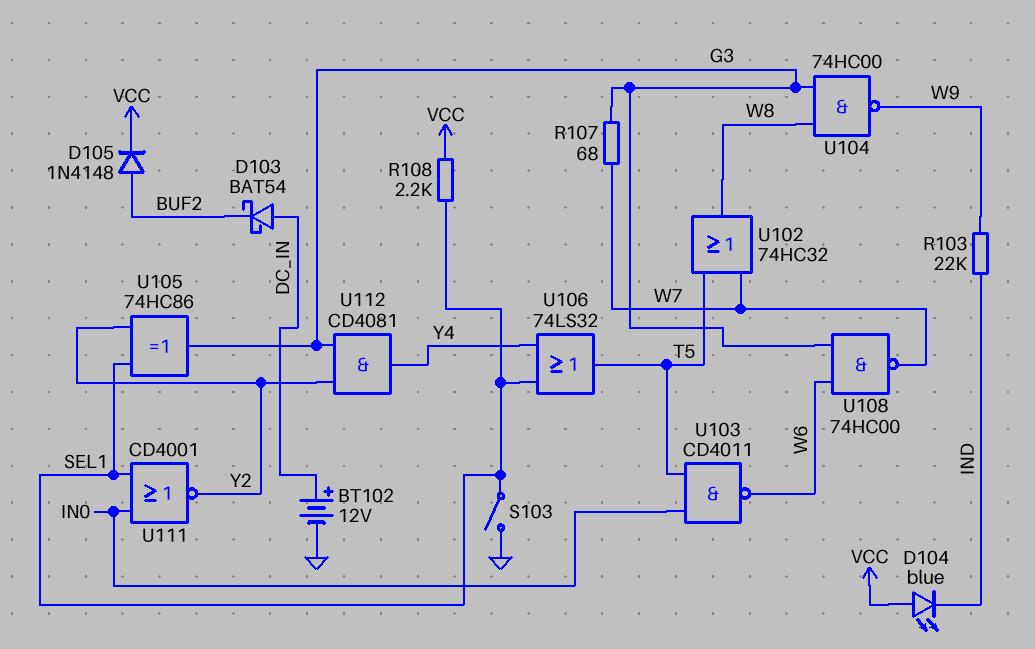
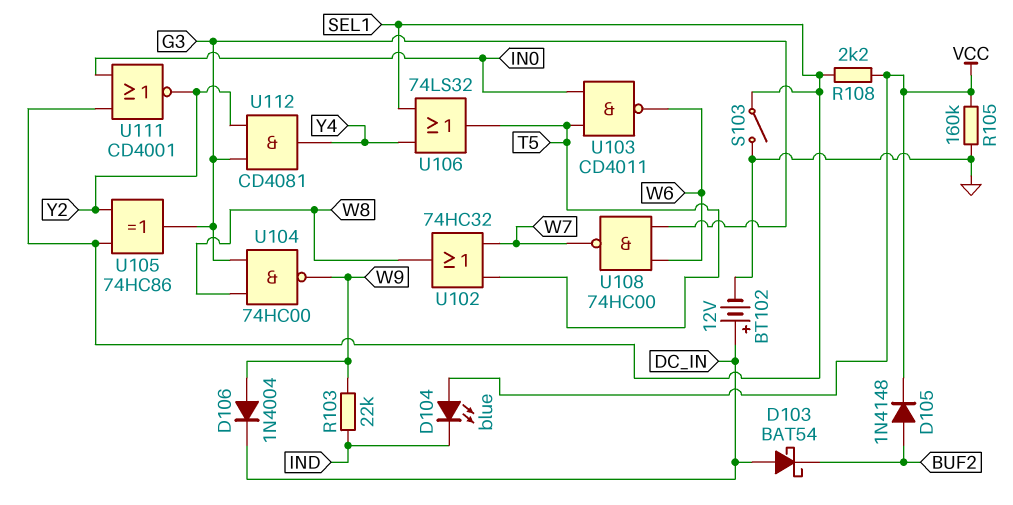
D106: none -> diode 1N4004 (A W9, K DC_IN)
R105: none -> 160k (GND, VCC)
R107: 68 (G3, W7) -> none

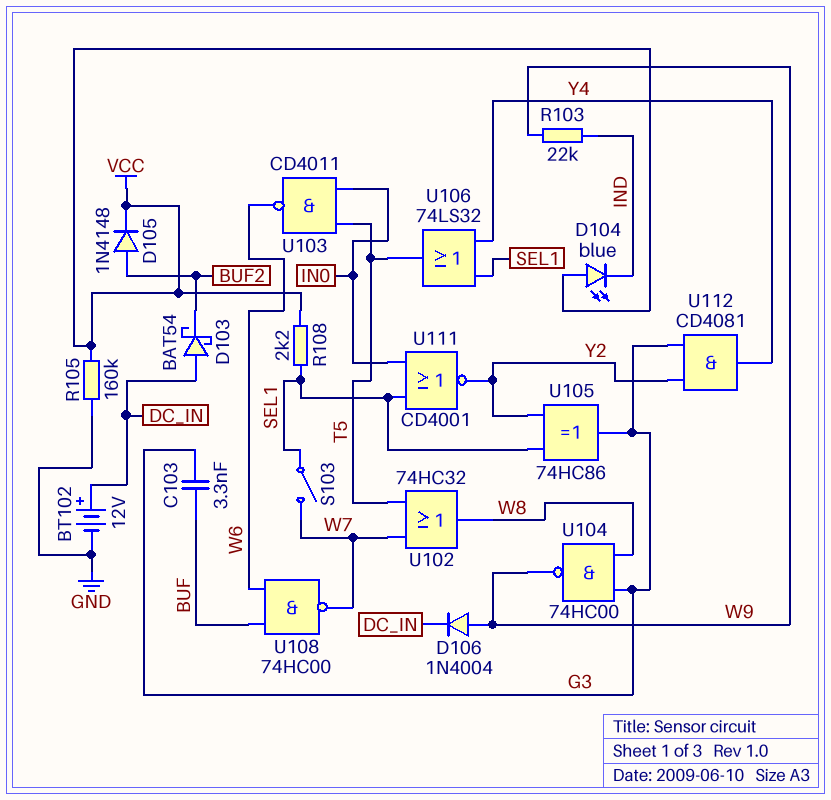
C103: none -> 3.3nF (BUF, G3)
S103: switch (GND, SEL1) -> switch (SEL1, W7)
U108: NAND 74HC00 (in G3, in W6, out W7) -> NAND 74HC00 (in BUF, in W6, out W7)

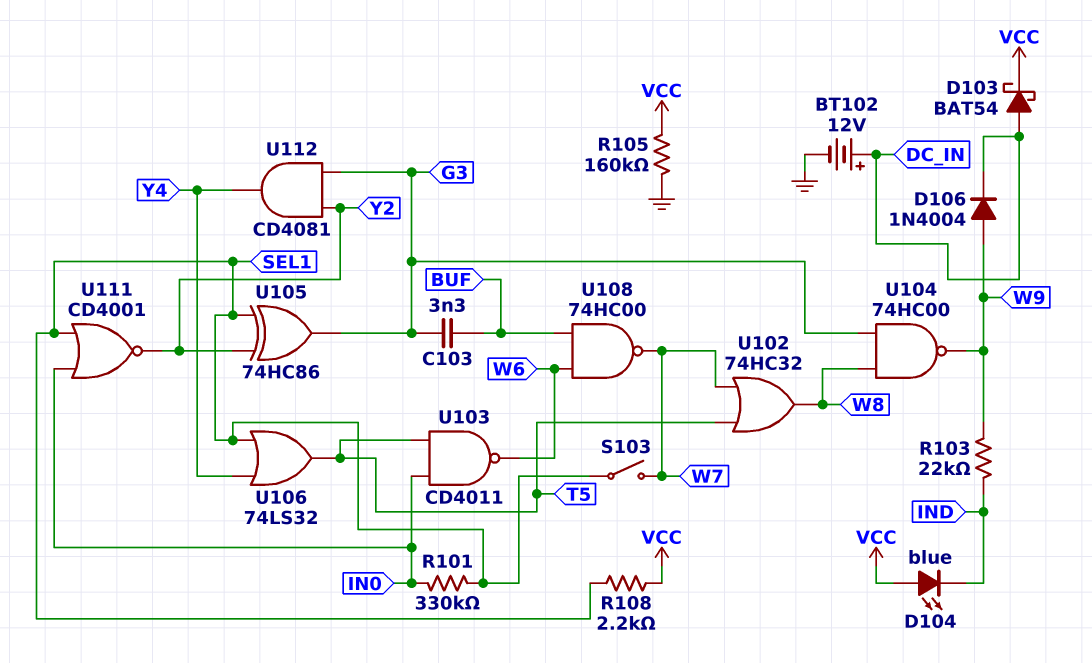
D103: schottky BAT54 (A DC_IN, K BUF2) -> schottky BAT54 (A DC_IN, K VCC)
D105: diode 1N4148 (A BUF2, K VCC) -> none
R101: none -> 330k (IN0, SEL1)

